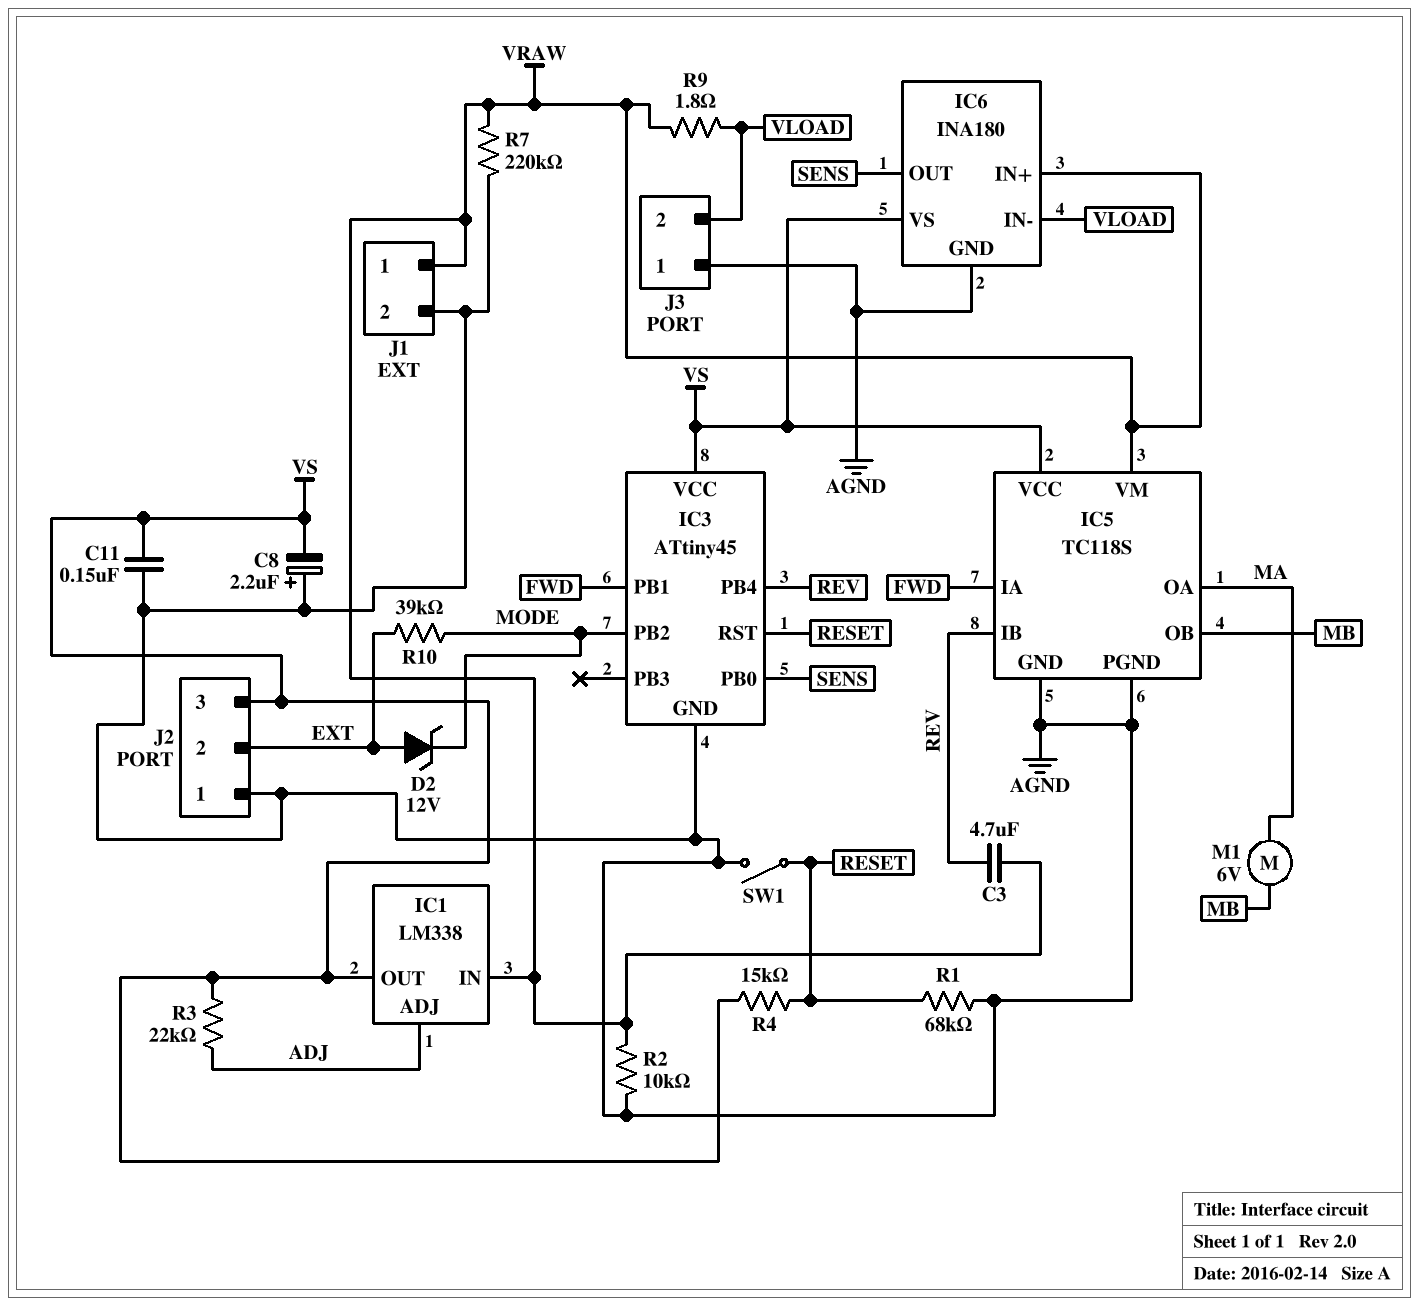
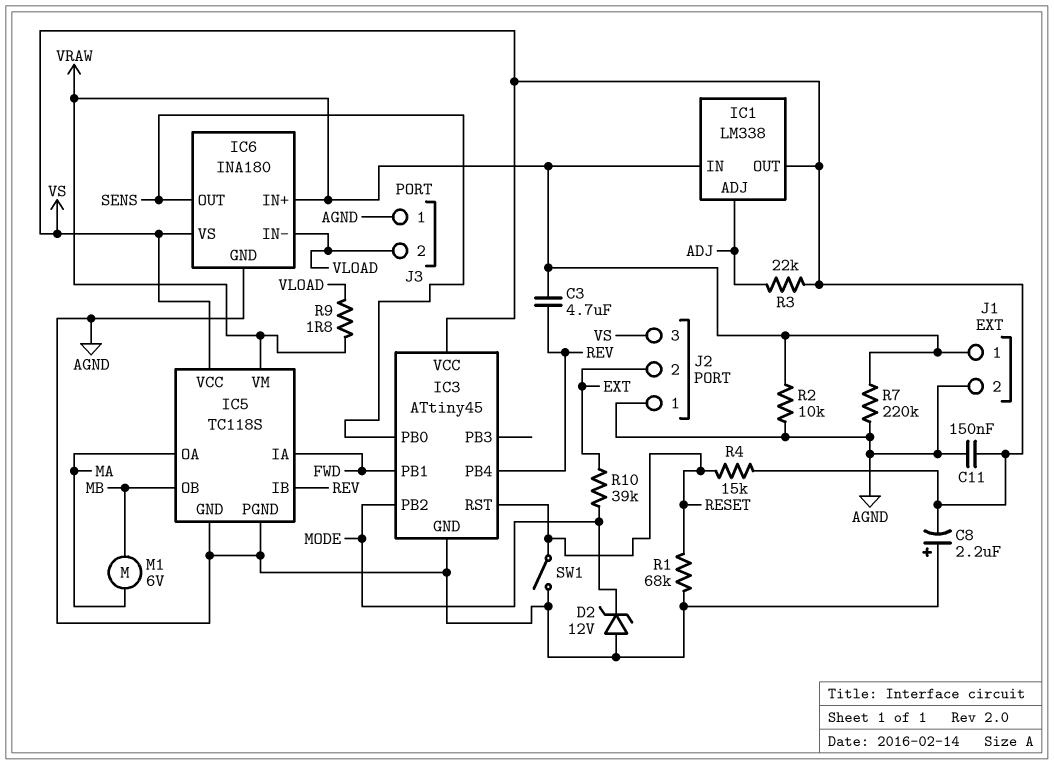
D2: zener 12V (A EXT, K MODE) -> zener 12V (A AGND, K MODE)

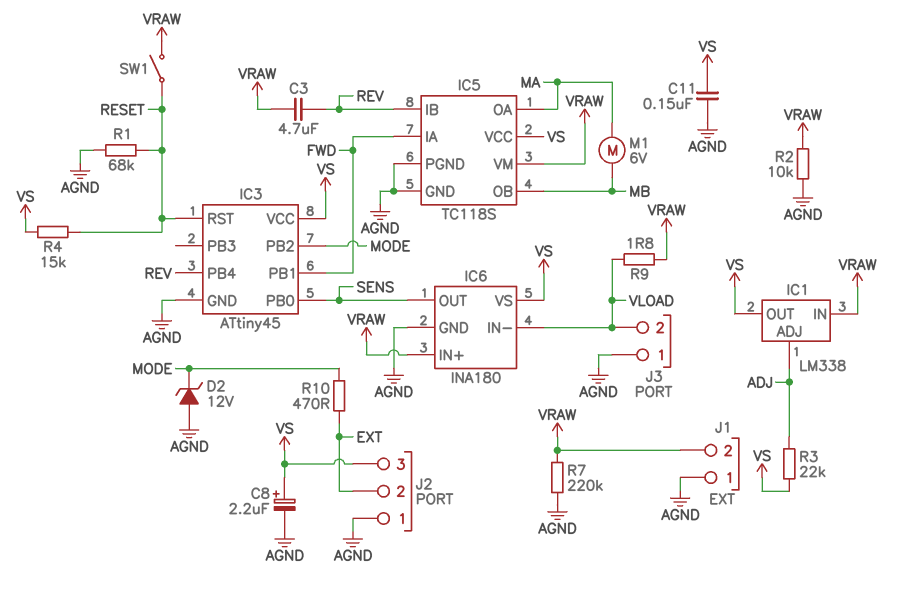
C8: 2.2uF (plus AGND, minus VS) -> 2.2uF (plus VS, minus AGND)
J1 pin 1: VRAW -> AGND
J1 pin 2: AGND -> VRAW
R10: 39k (EXT, MODE) -> 470 (EXT, MODE)
SW1: switch (AGND, RESET) -> switch (RESET, VRAW)

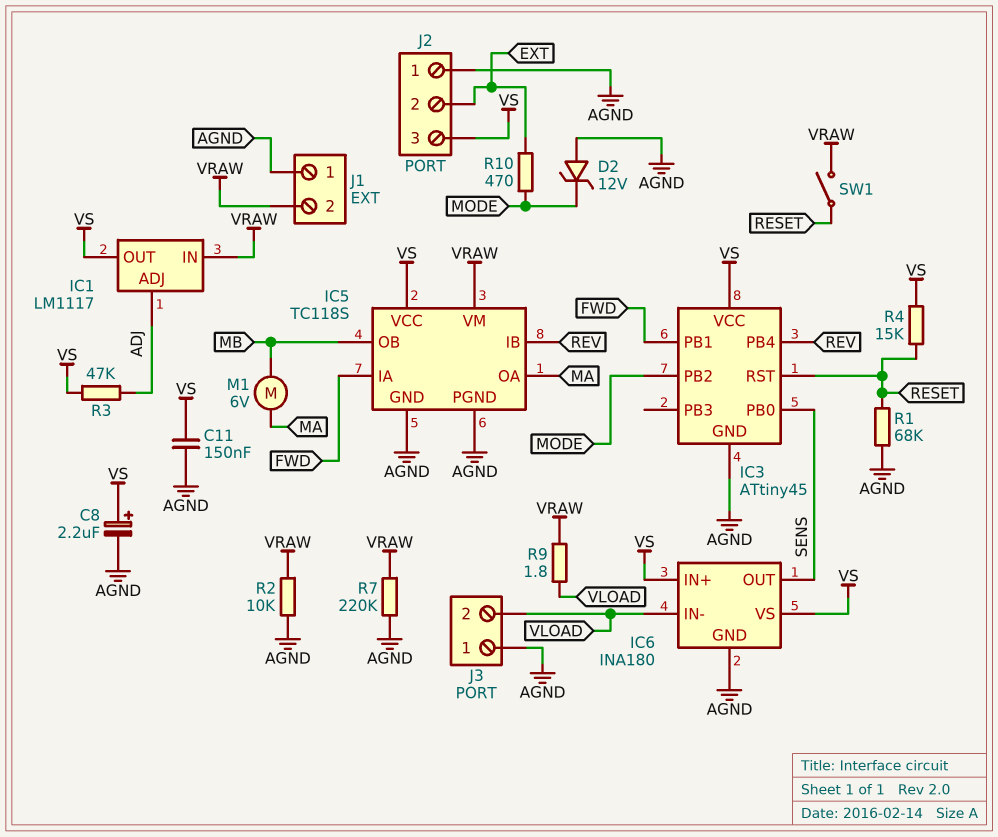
C3: 4.7uF (REV, VRAW) -> none
IC1: LM338 -> LM1117
IC6 pin IN+: VRAW -> VS
R3: 22k (ADJ, VS) -> 47k (ADJ, VS)

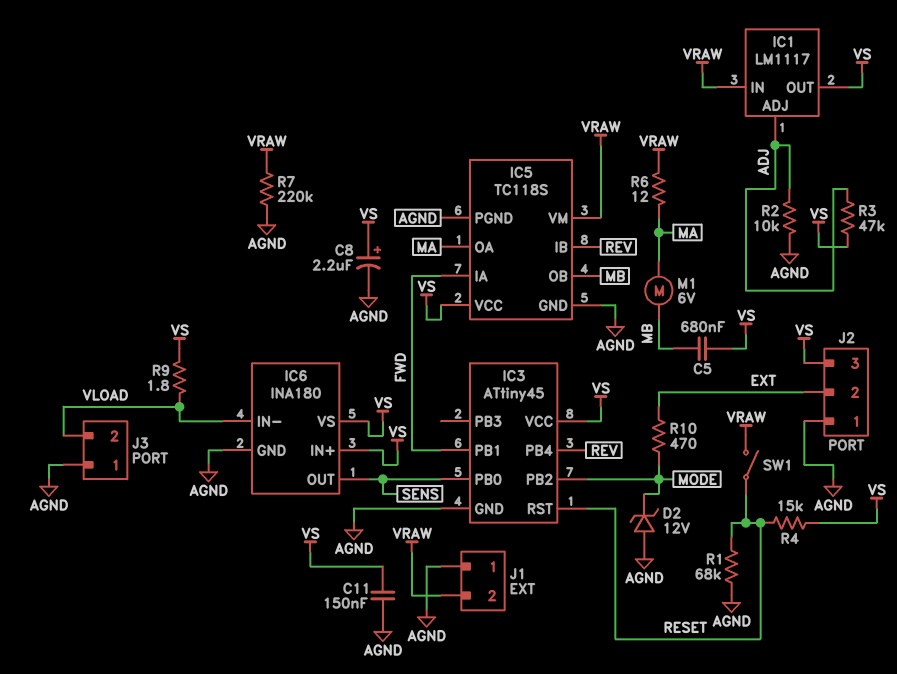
C5: none -> 680nF (MB, VS)
R2: 10k (AGND, VRAW) -> 10k (ADJ, AGND)
R6: none -> 12 (MA, VRAW)
R9: 1.8 (VLOAD, VRAW) -> 1.8 (VLOAD, VS)

